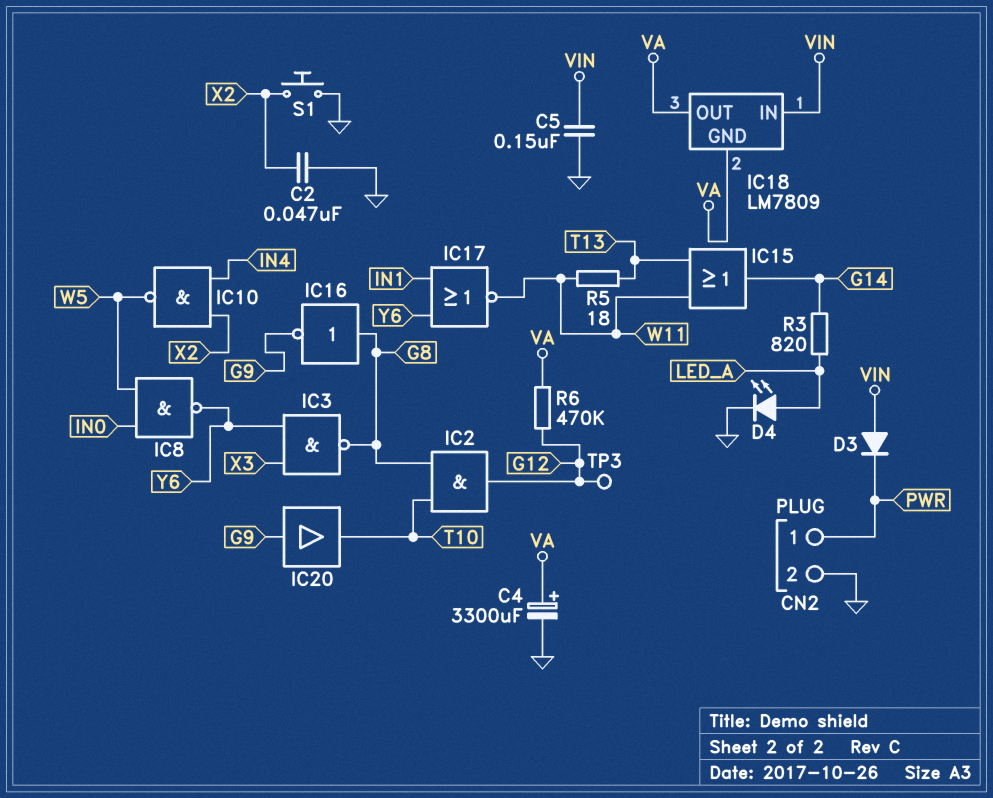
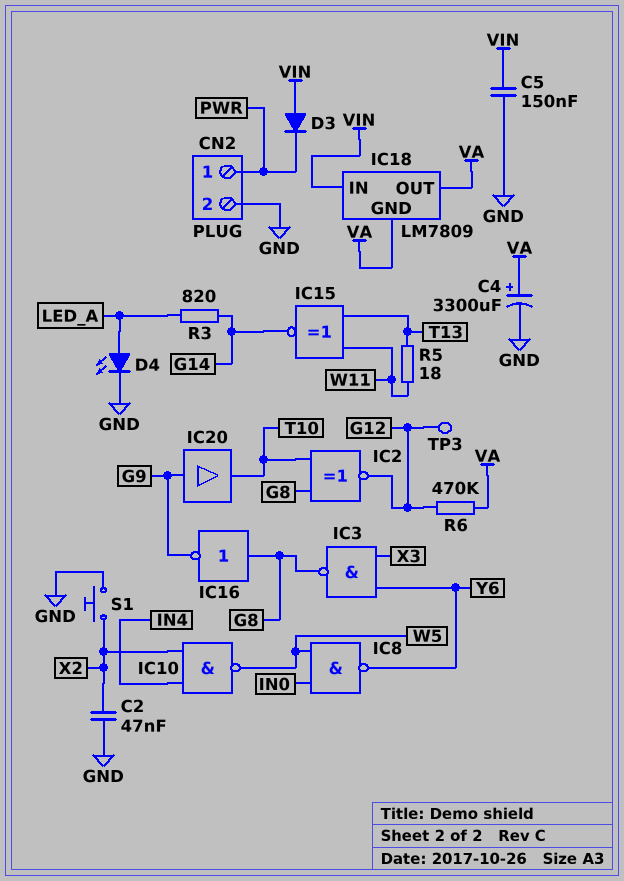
IC2: AND (in G8, in T10, out G12) -> XNOR (in G8, in T10, out G12)
IC15: OR (in T13, in W11, out G14) -> XNOR (in T13, in W11, out G14)
IC17: NOR (in IN1, in Y6, out W11) -> none

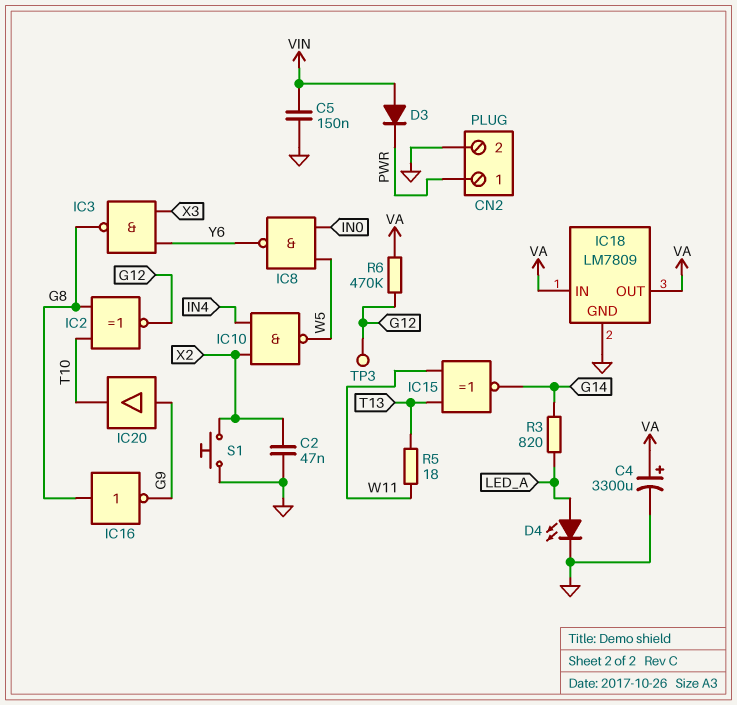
IC18 pin GND: VA -> GND
IC18 pin IN: VIN -> VA

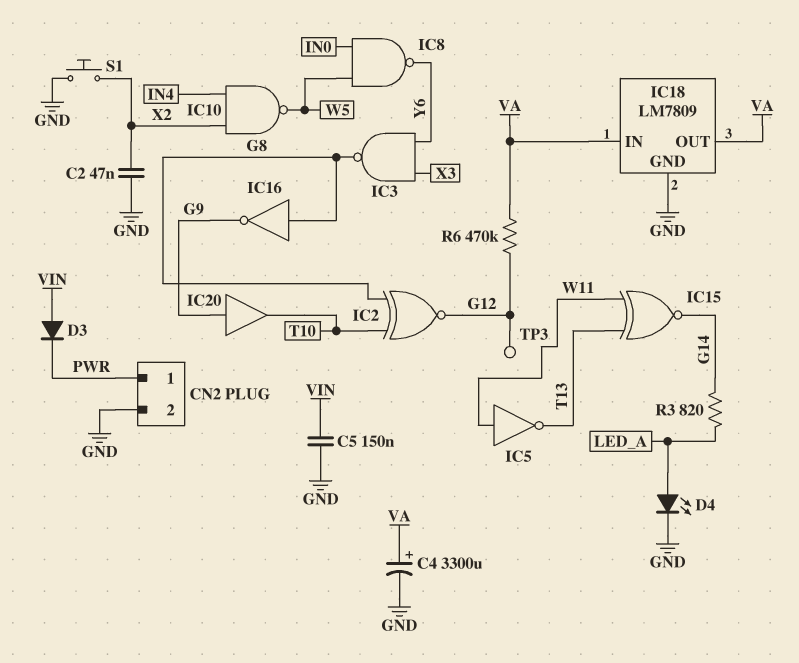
IC5: none -> NOT (in W11, out T13)
R5: 18 (T13, W11) -> none

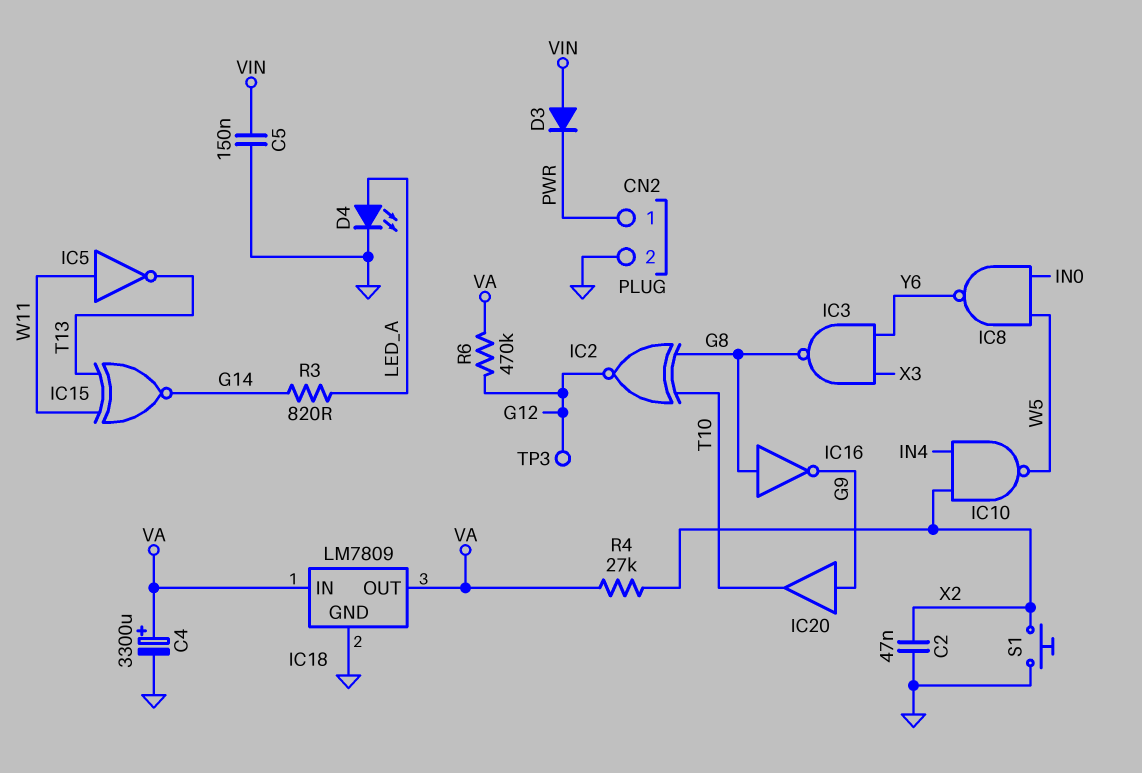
R4: none -> 27k (VA, X2)

